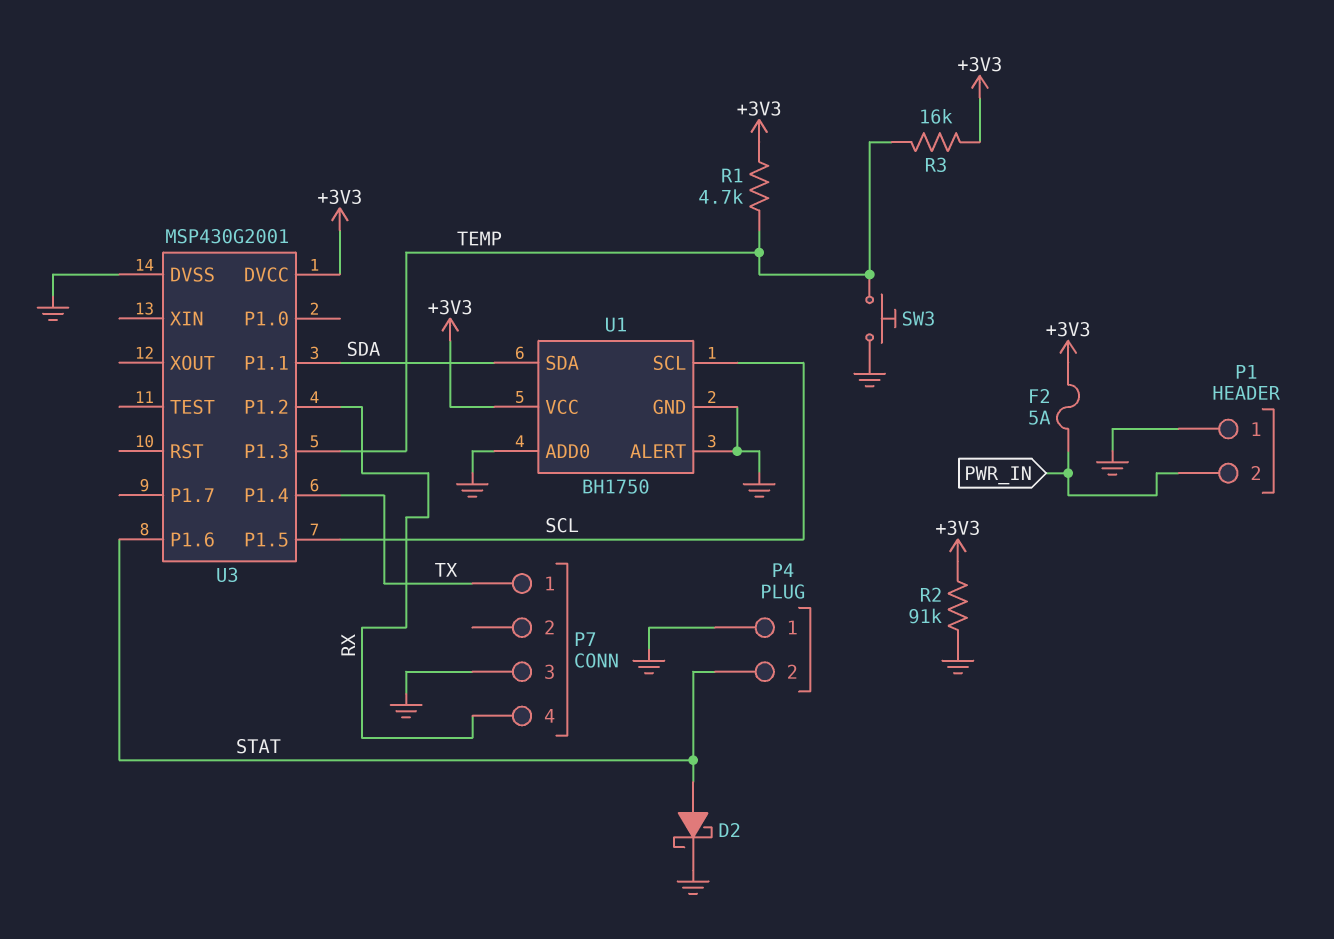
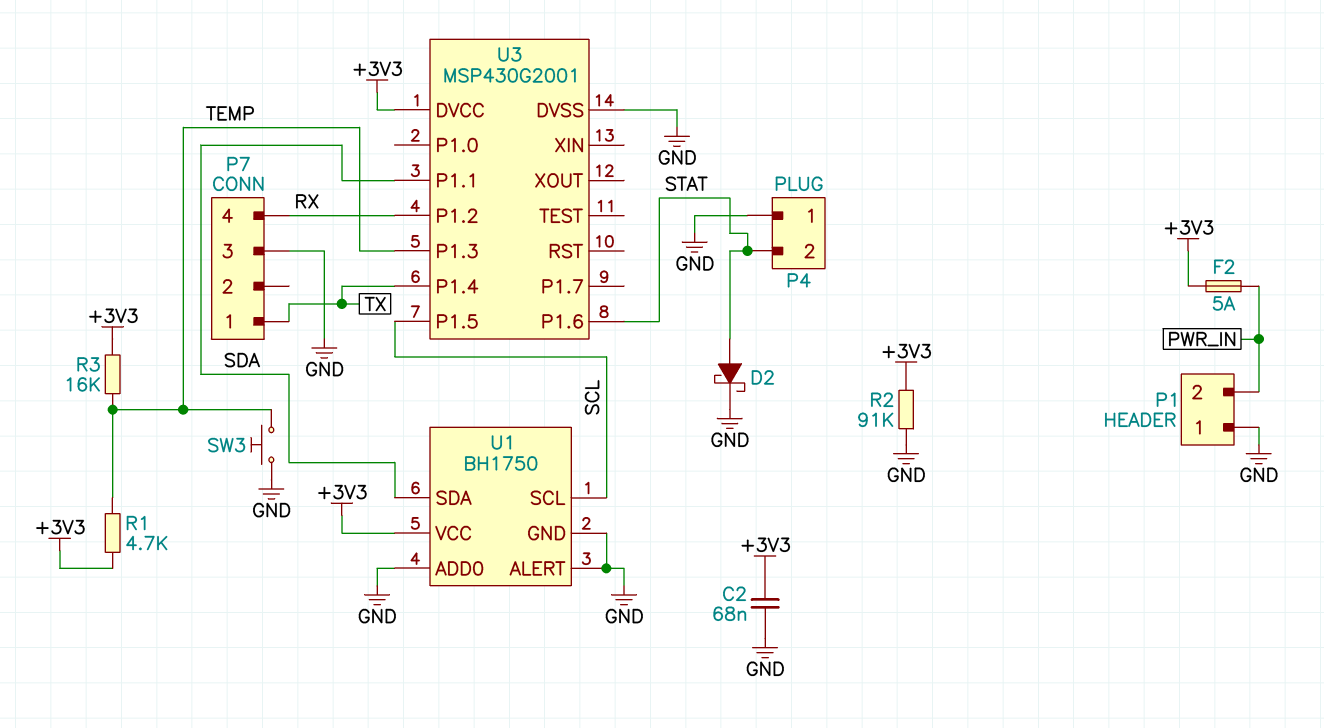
C2: none -> 68nF (+3V3, GND)

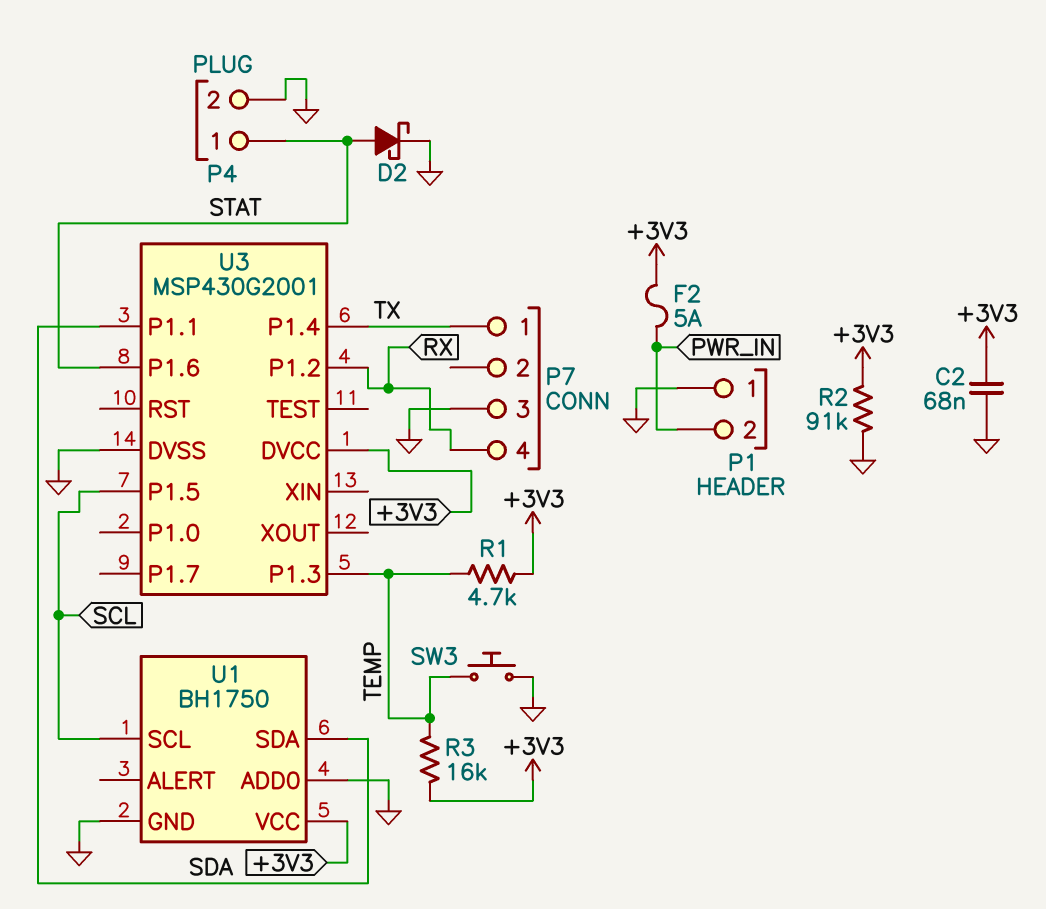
P4 pin 1: GND -> STAT
P4 pin 2: STAT -> GND
U1 pin ALERT: GND -> none

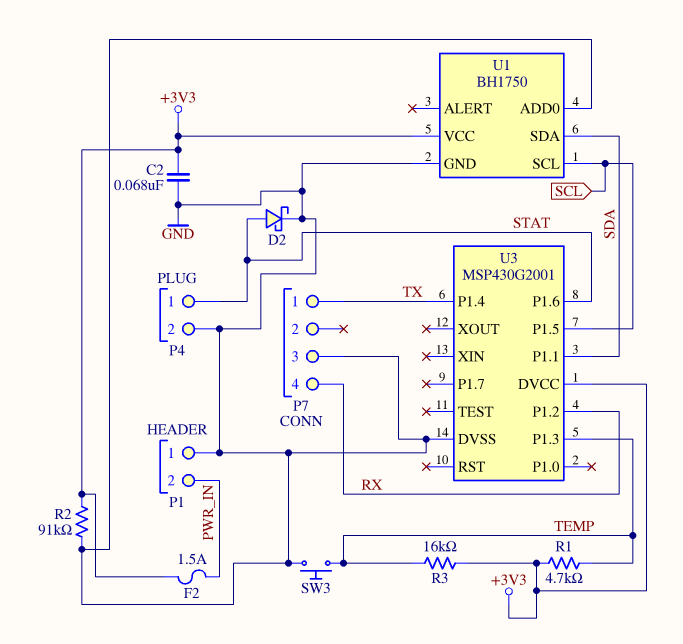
F2: 5A (+3V3, PWR_IN) -> 1.5A (+3V3, PWR_IN)

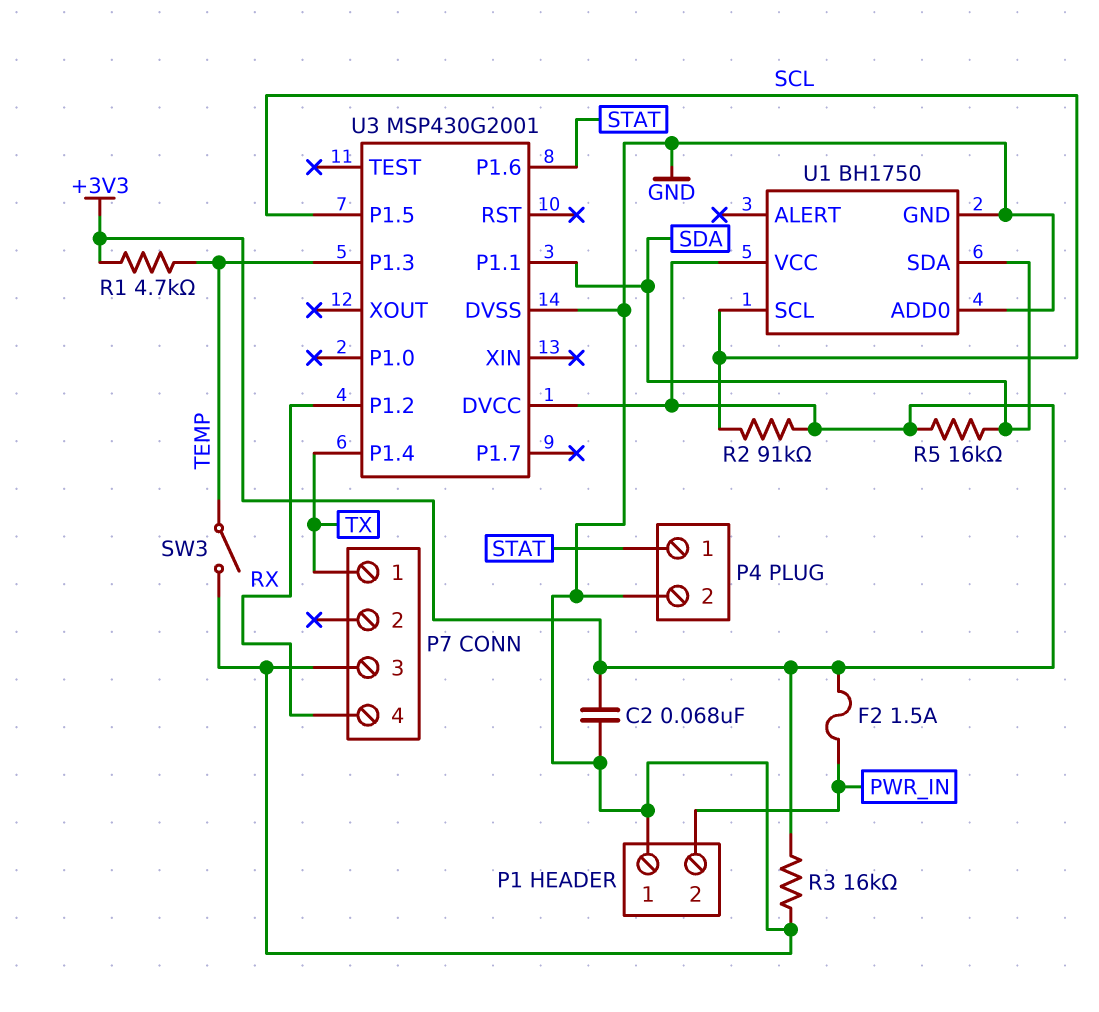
D2: schottky (A STAT, K GND) -> none
R2: 91k (+3V3, GND) -> 91k (+3V3, SCL)
R3: 16k (+3V3, TEMP) -> 16k (+3V3, GND)
R5: none -> 16k (+3V3, SDA)
SW3: button (GND, TEMP) -> switch (GND, TEMP)

